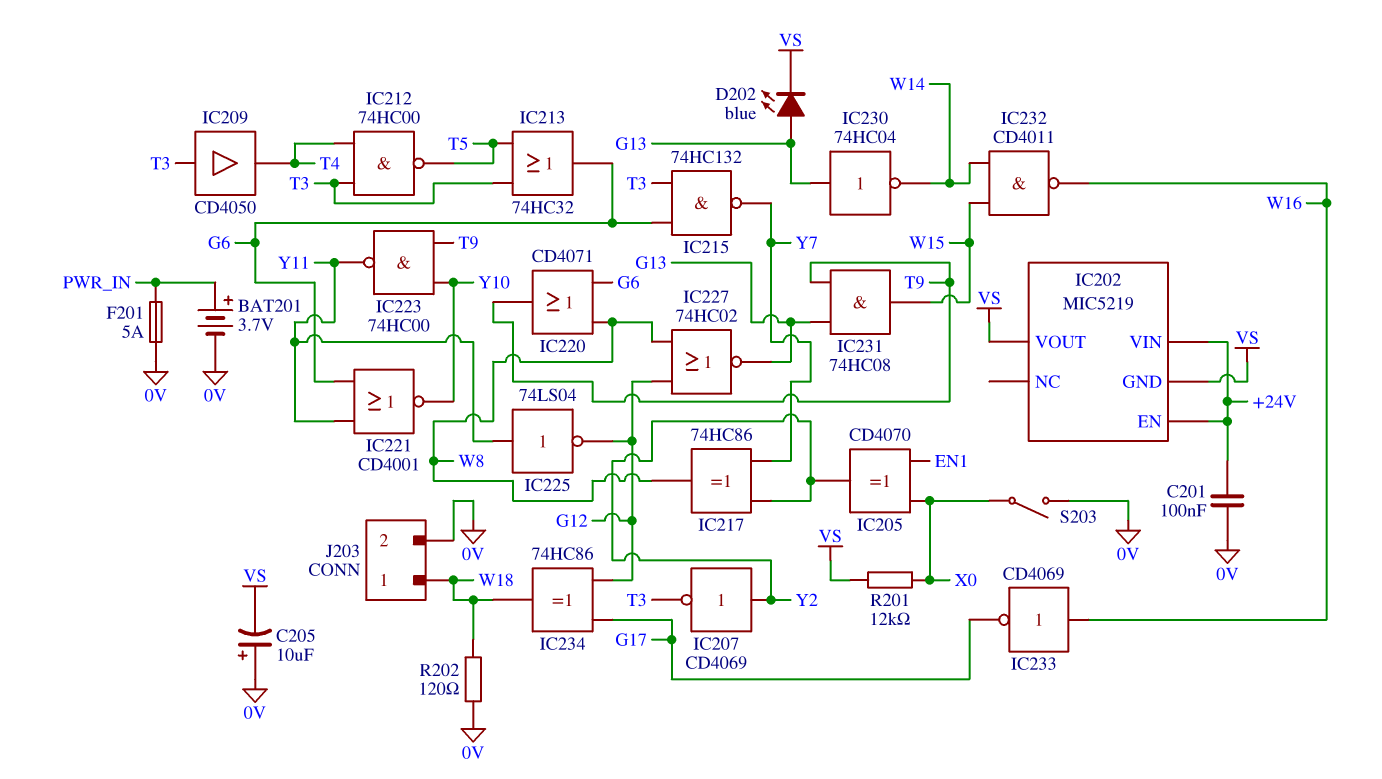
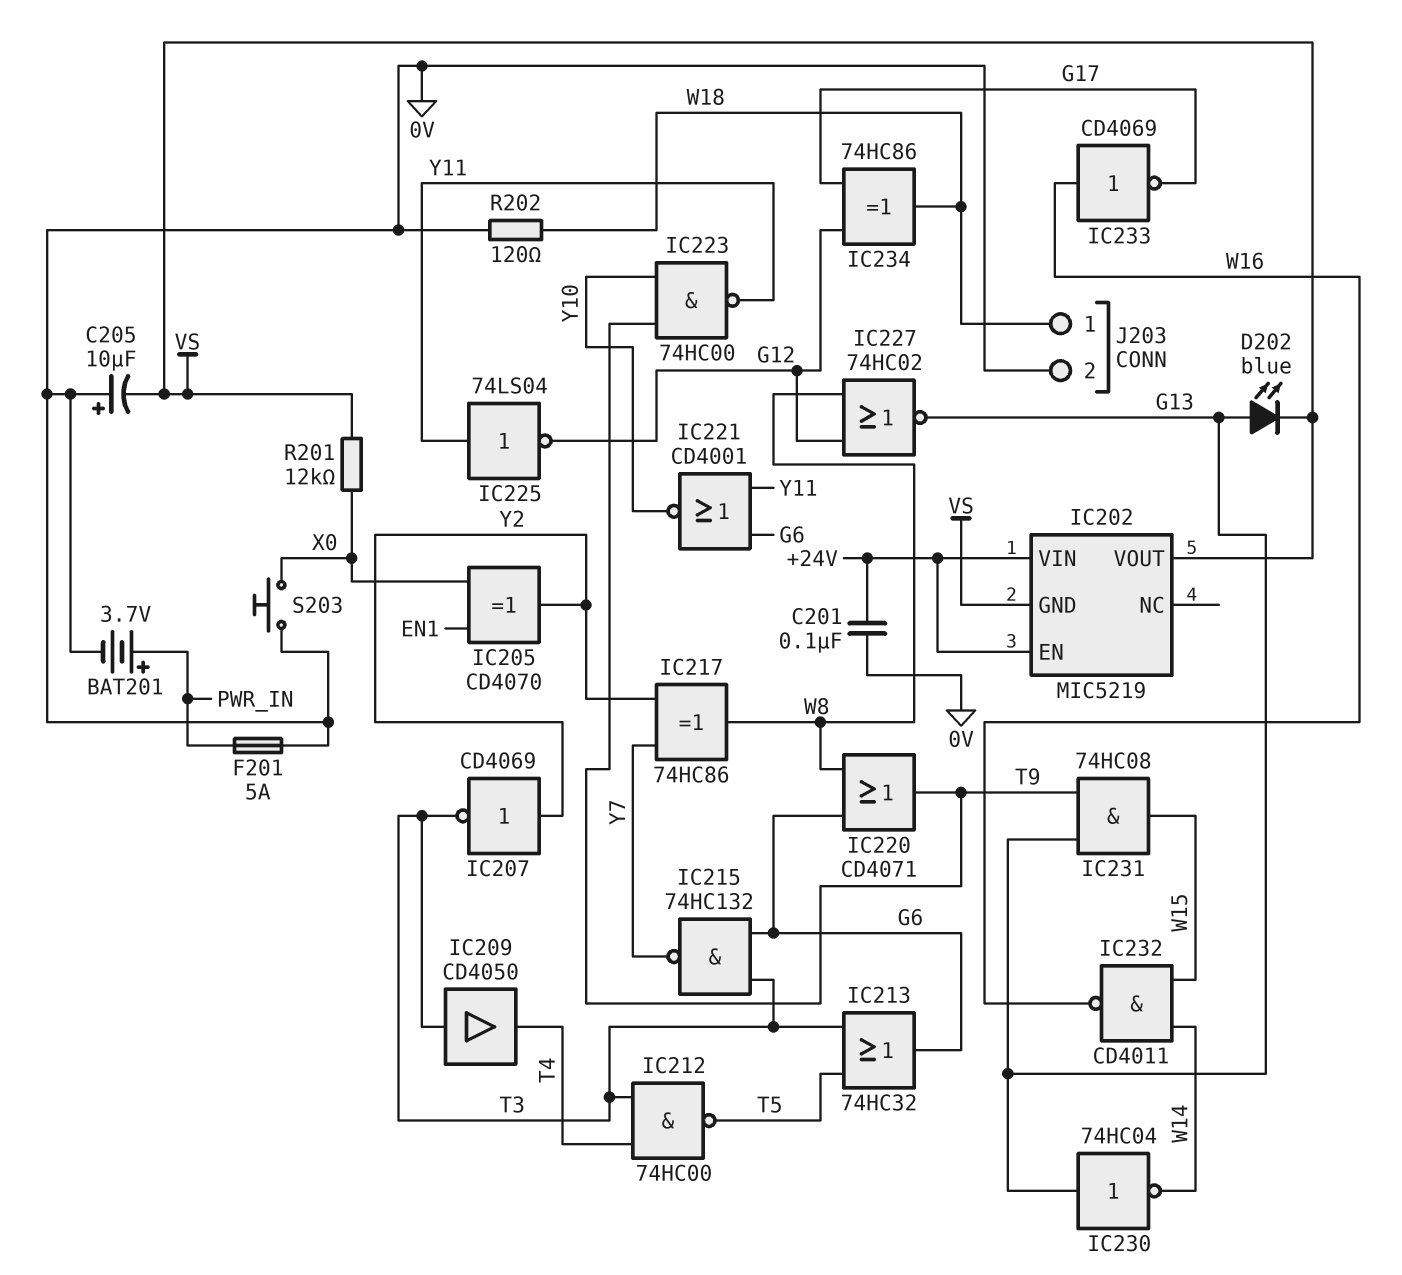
S203: switch (0V, X0) -> button (0V, X0)

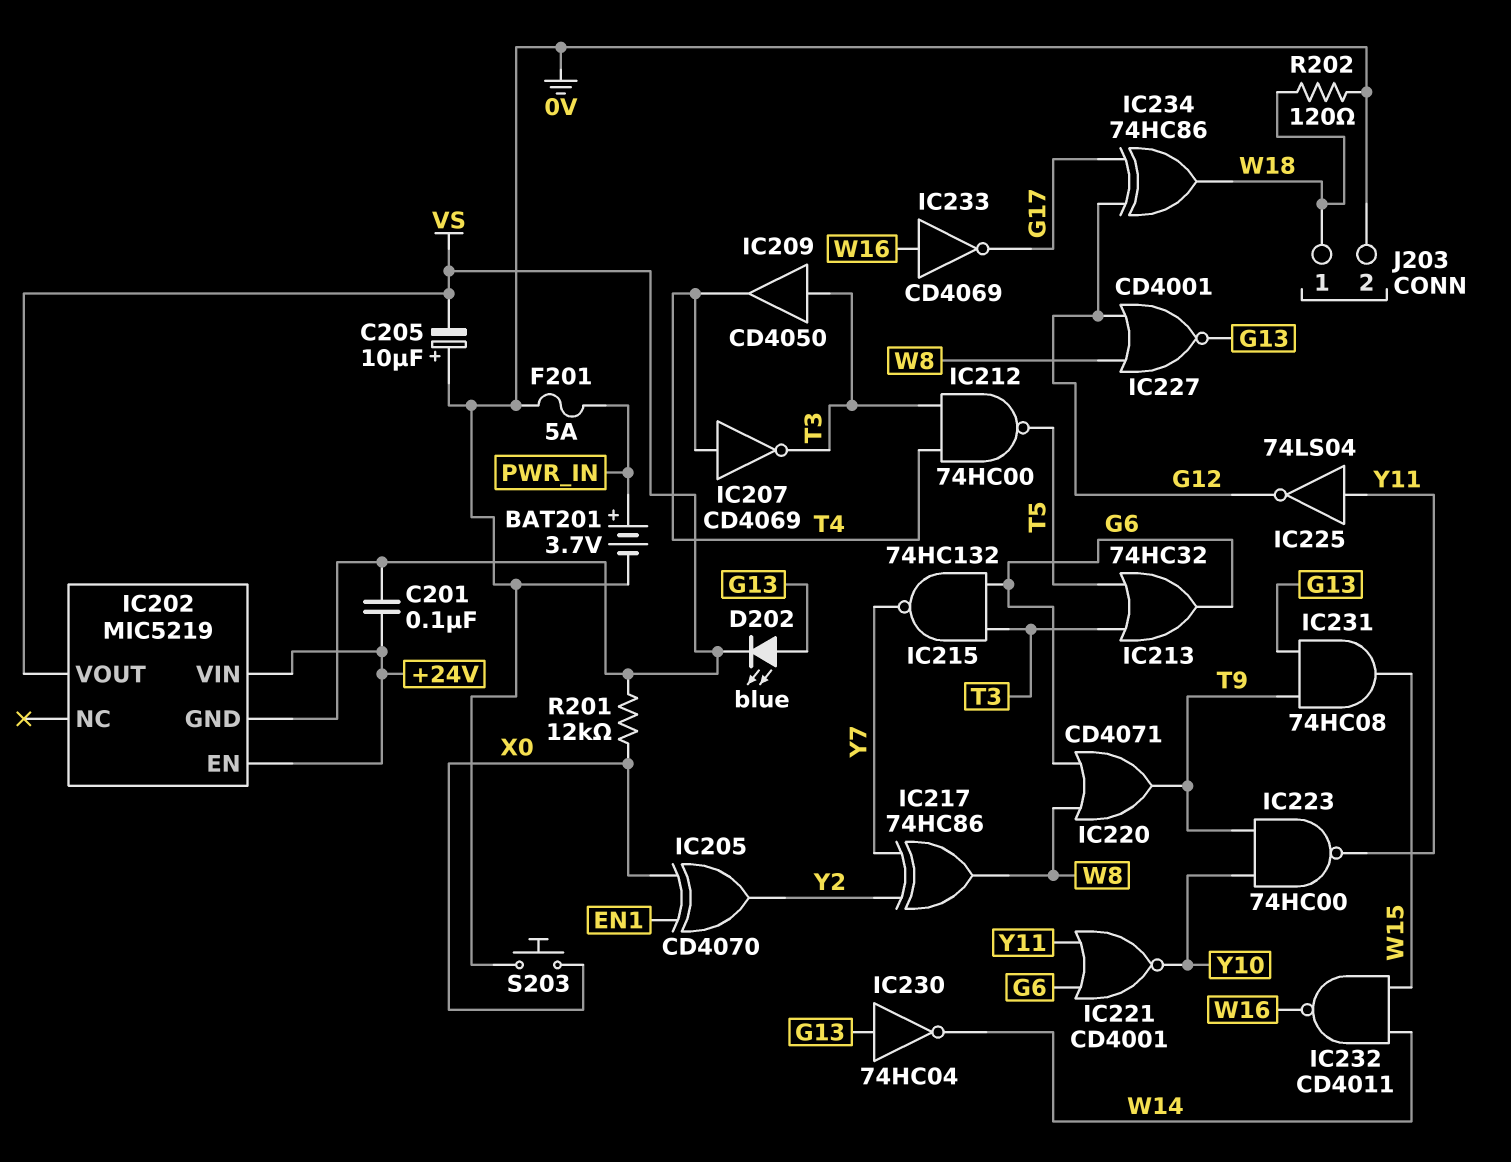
C201: 100nF (+24V, 0V) -> 100nF (+24V, VS)
IC207: NOT CD4069 (in Y2, out T3) -> NOT CD4069 (in T4, out T3)
IC227: NOR 74HC02 (in G12, in W8, out G13) -> NOR CD4001 (in G12, in W8, out G13)

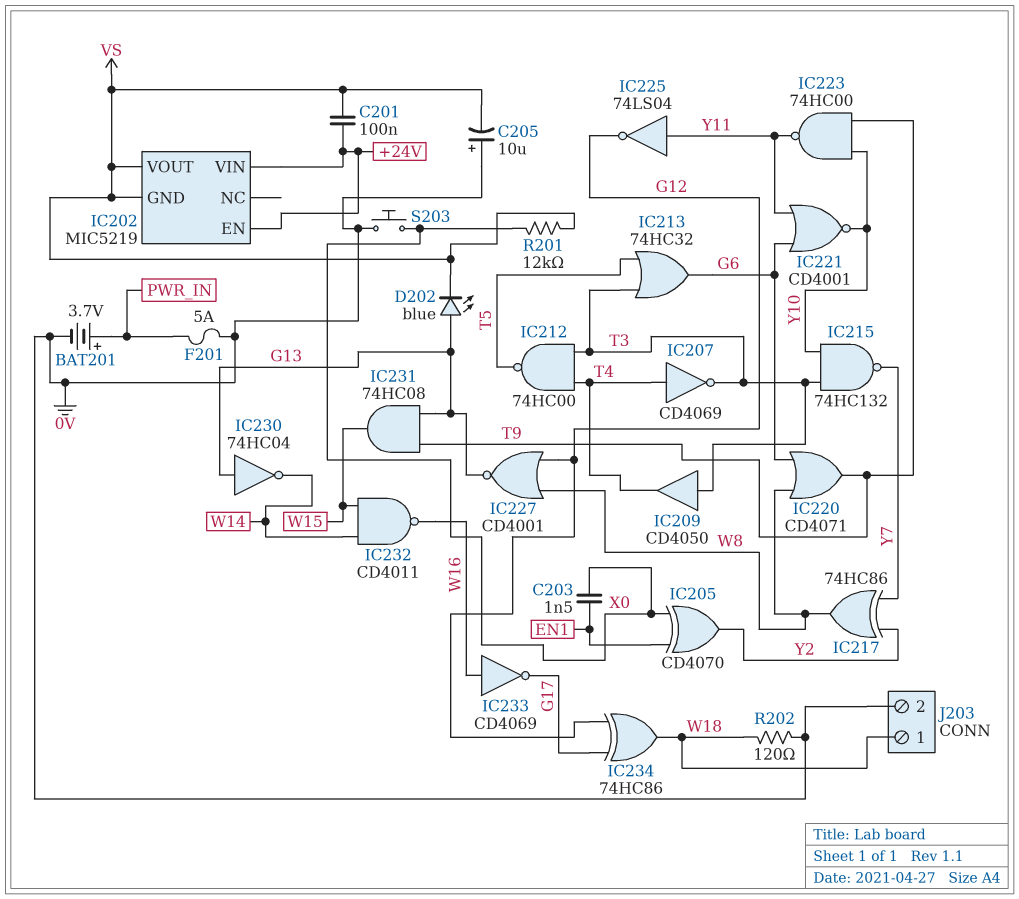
C203: none -> 1.5nF (EN1, X0)
IC215: NAND 74HC132 (in G6, in T3, out Y7) -> NAND 74HC132 (in T3, in Y10, out Y7)

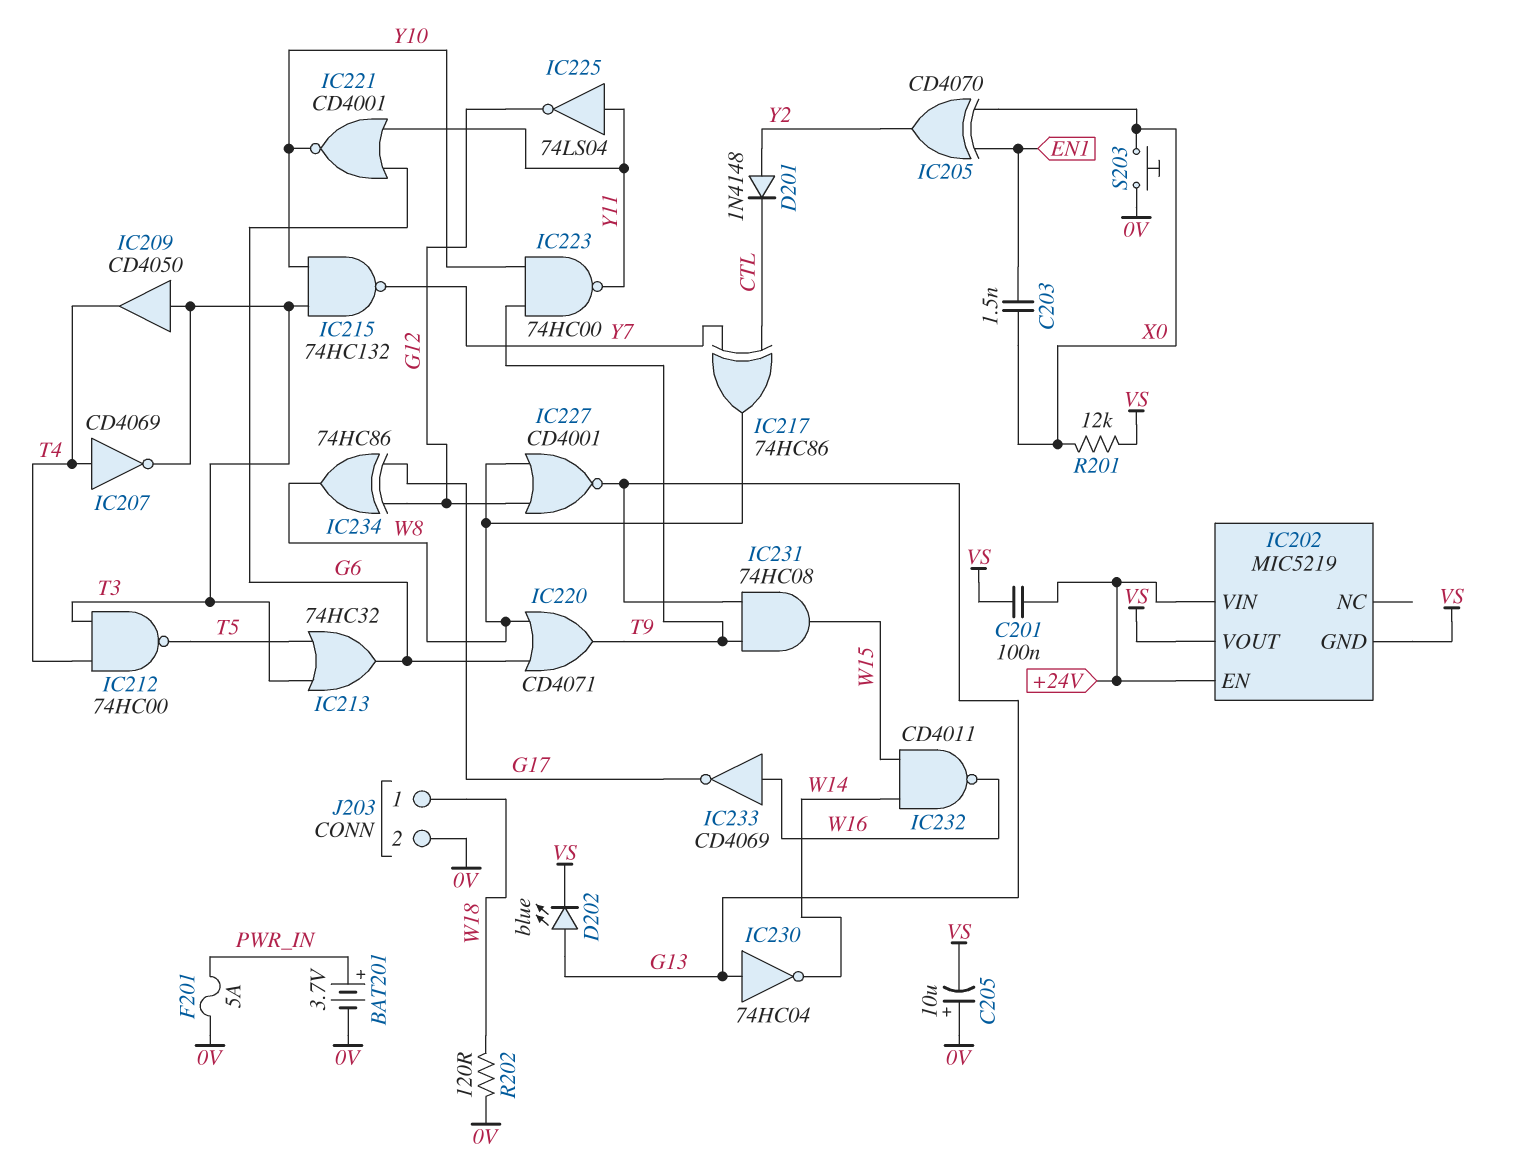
D201: none -> diode 1N4148 (A Y2, K CTL)
IC217: XOR 74HC86 (in Y2, in Y7, out W8) -> XOR 74HC86 (in CTL, in Y7, out W8)
IC234: XOR 74HC86 (in G12, in G17, out W18) -> XOR 74HC86 (in G12, in G17, out W8)

